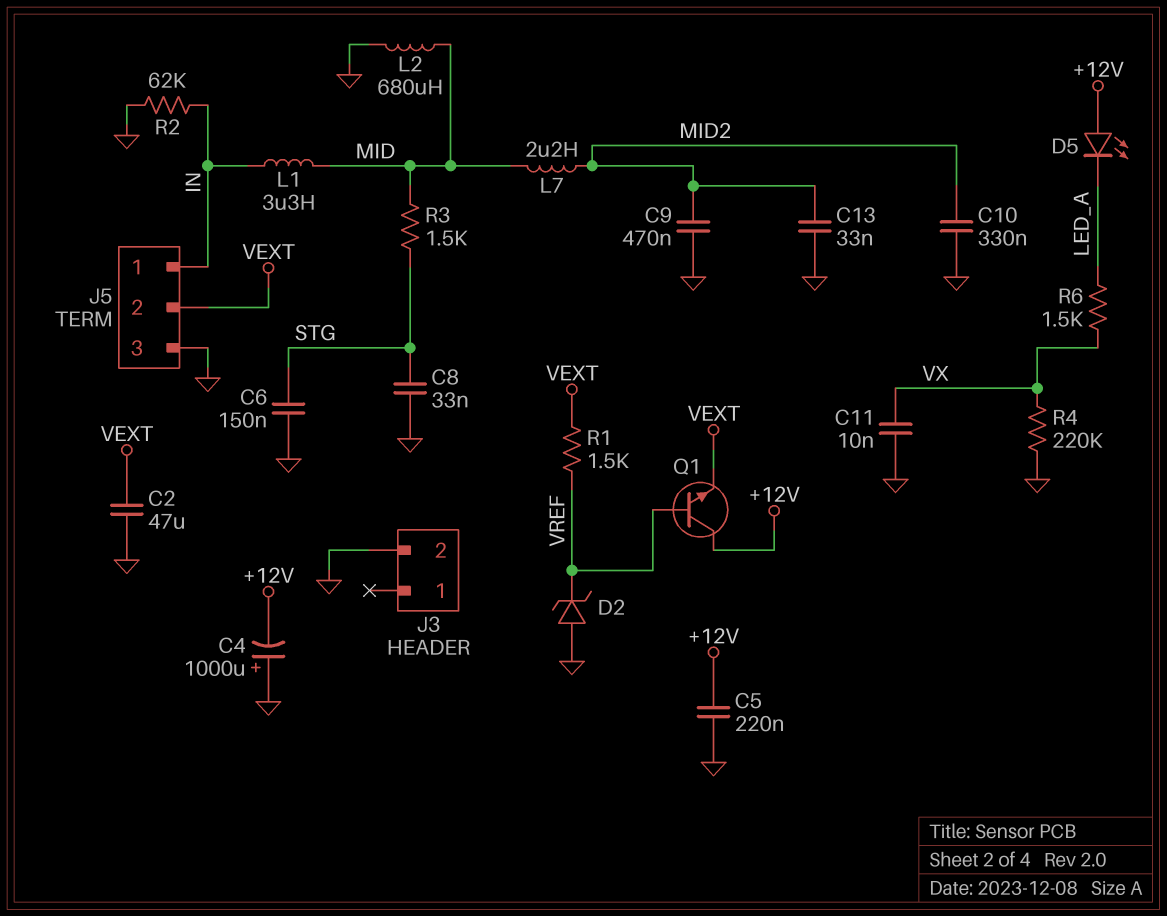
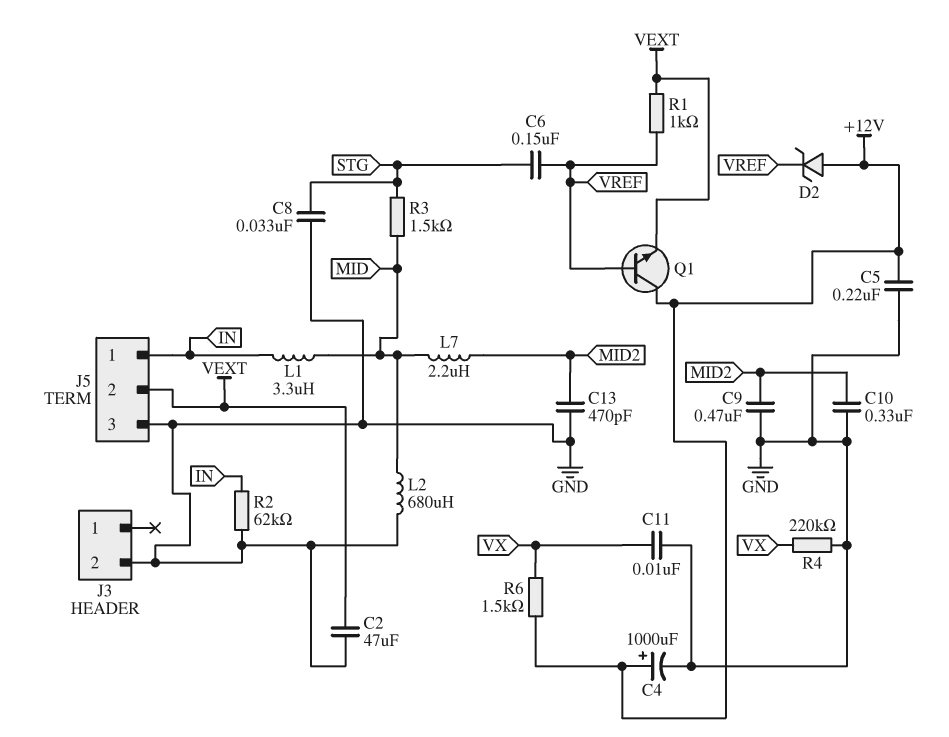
C4: 1000uF (plus GND, minus +12V) -> 1000uF (plus +12V, minus GND)
C6: 150nF (GND, STG) -> 150nF (STG, VREF)
C13: 33nF (GND, MID2) -> 470pF (GND, MID2)
D2: zener (A GND, K VREF) -> zener (A +12V, K VREF)
D5: LED (A +12V, K LED_A) -> none
R1: 1.5k (VEXT, VREF) -> 1k (VEXT, VREF)
R6: 1.5k (LED_A, VX) -> 1.5k (+12V, VX)

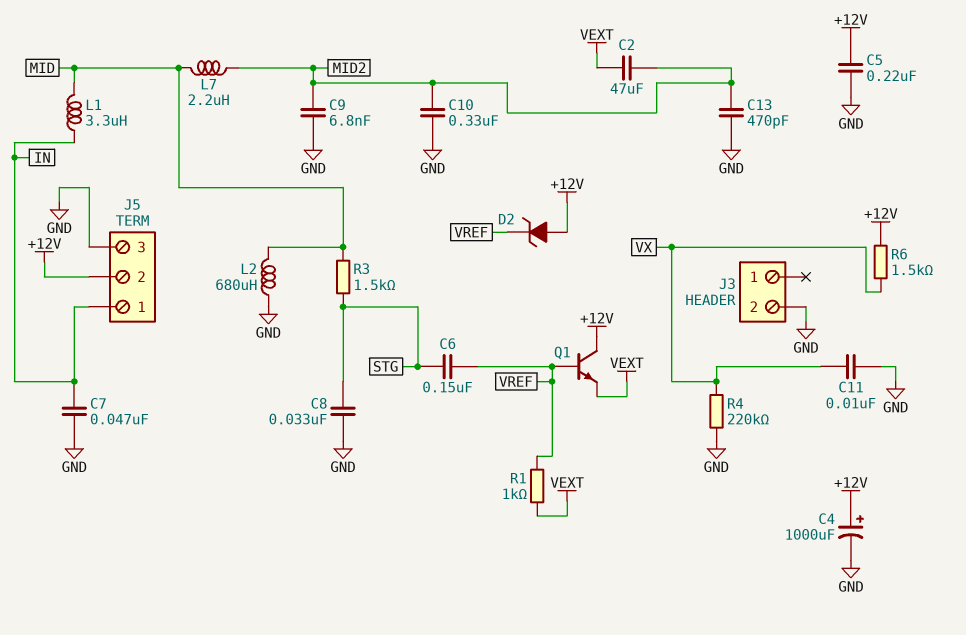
C2: 47uF (GND, VEXT) -> 47uF (MID2, VEXT)
C7: none -> 47nF (GND, IN)
C9: 470nF (GND, MID2) -> 6.8nF (GND, MID2)
J5 pin 2: VEXT -> +12V
R2: 62k (GND, IN) -> none

